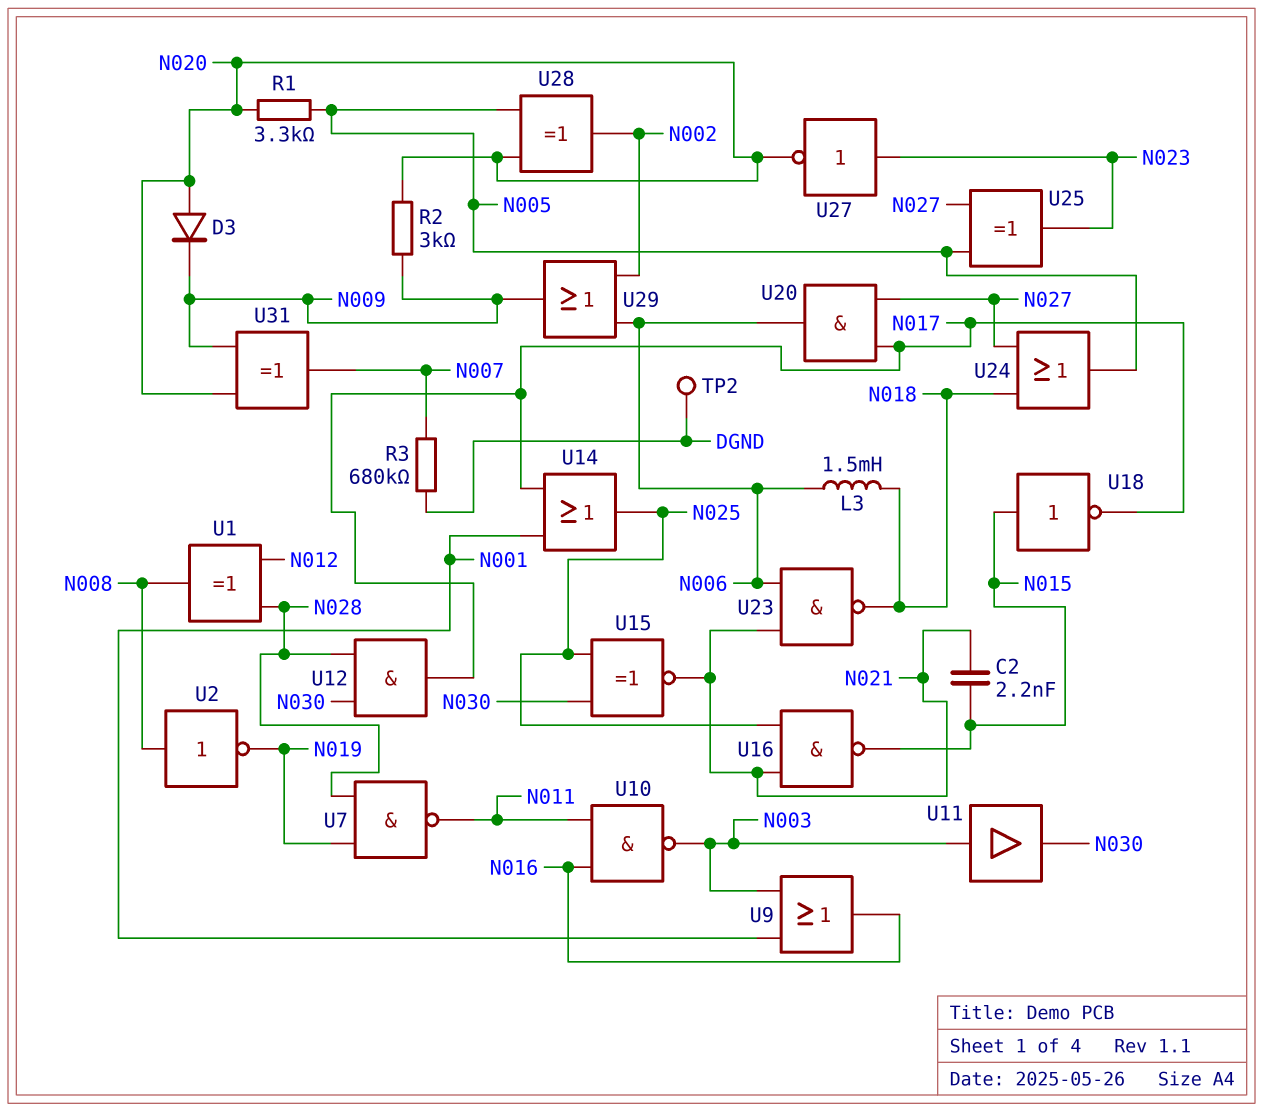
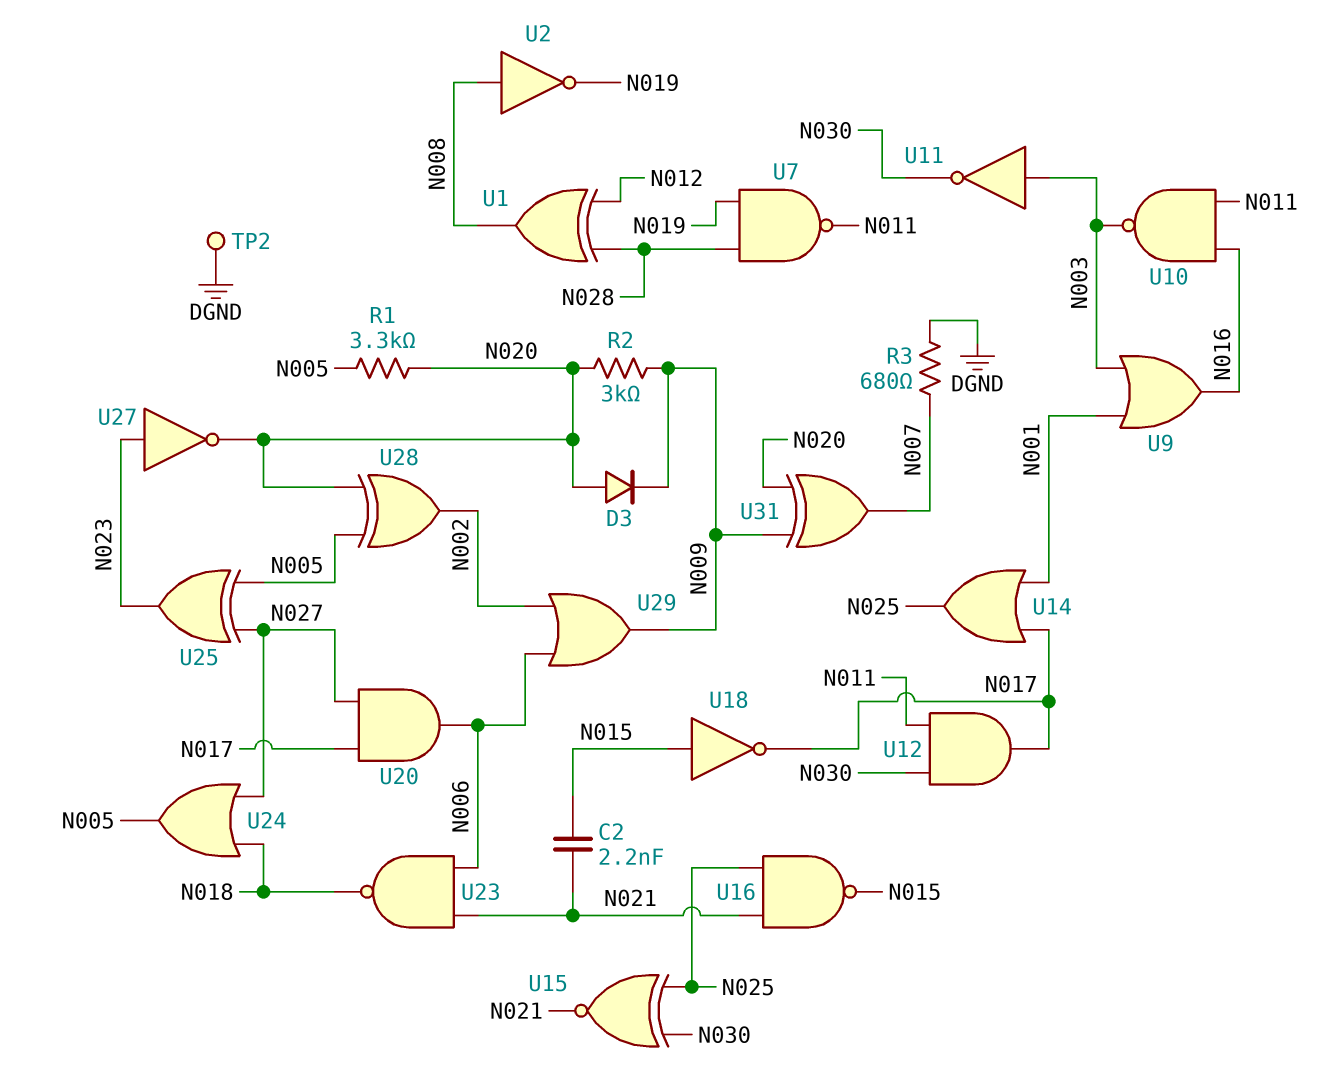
L3: 1.5mH (N006, N018) -> none
R3: 680k (DGND, N007) -> 680 (DGND, N007)
U11: buffer (in N003, out N030) -> NOT (in N003, out N030)
U12: AND (in N028, in N030, out N017) -> AND (in N011, in N030, out N017)

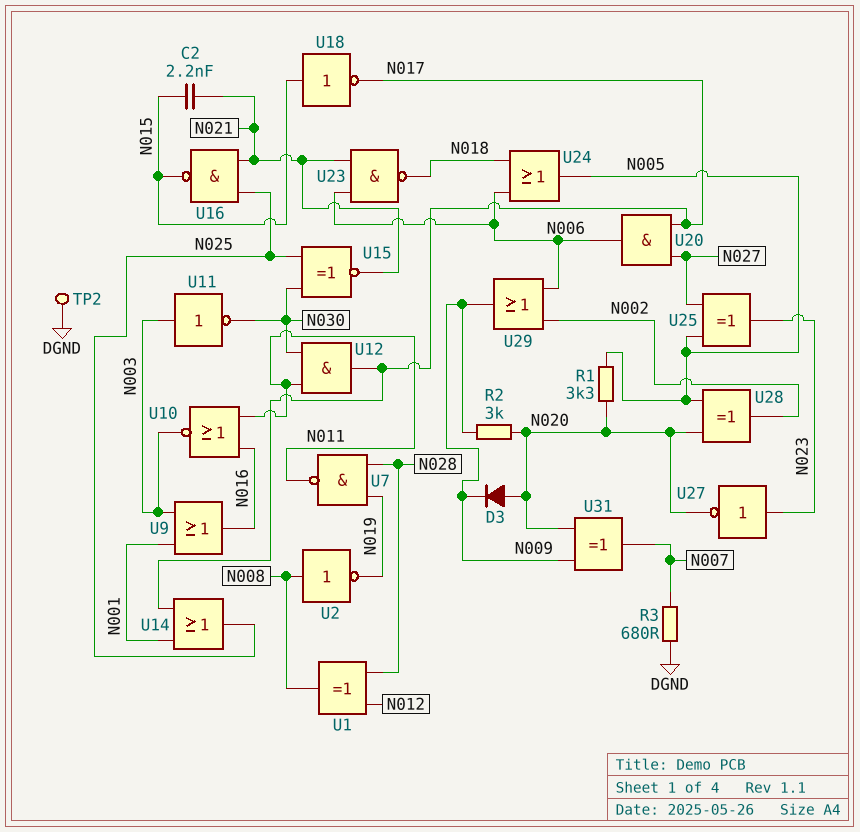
U10: NAND (in N011, in N016, out N003) -> NOR (in N011, in N016, out N003)
U24: OR (in N018, in N027, out N005) -> OR (in N006, in N018, out N005)

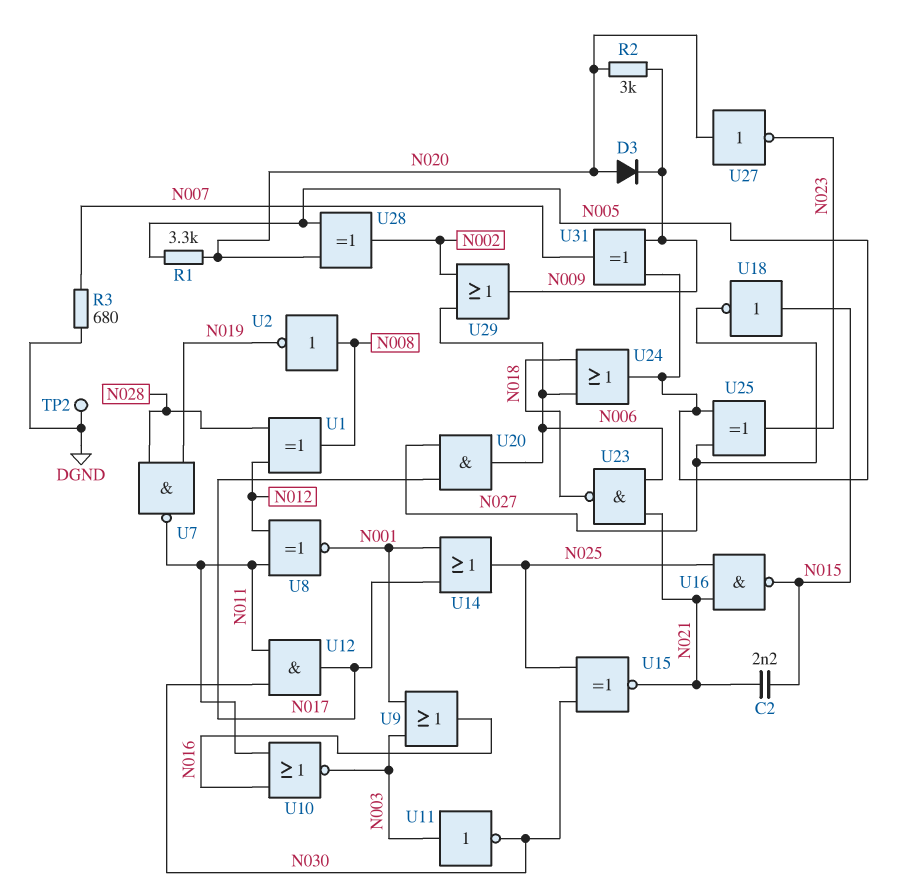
U8: none -> XNOR (in N011, in N012, out N001)
U18: NOT (in N015, out N017) -> NOT (in N015, out N027)
U27: NOT (in N023, out N020) -> NOT (in N020, out N023)
U31: XOR (in N009, in N020, out N007) -> XOR (in N005, in N009, out N007)

